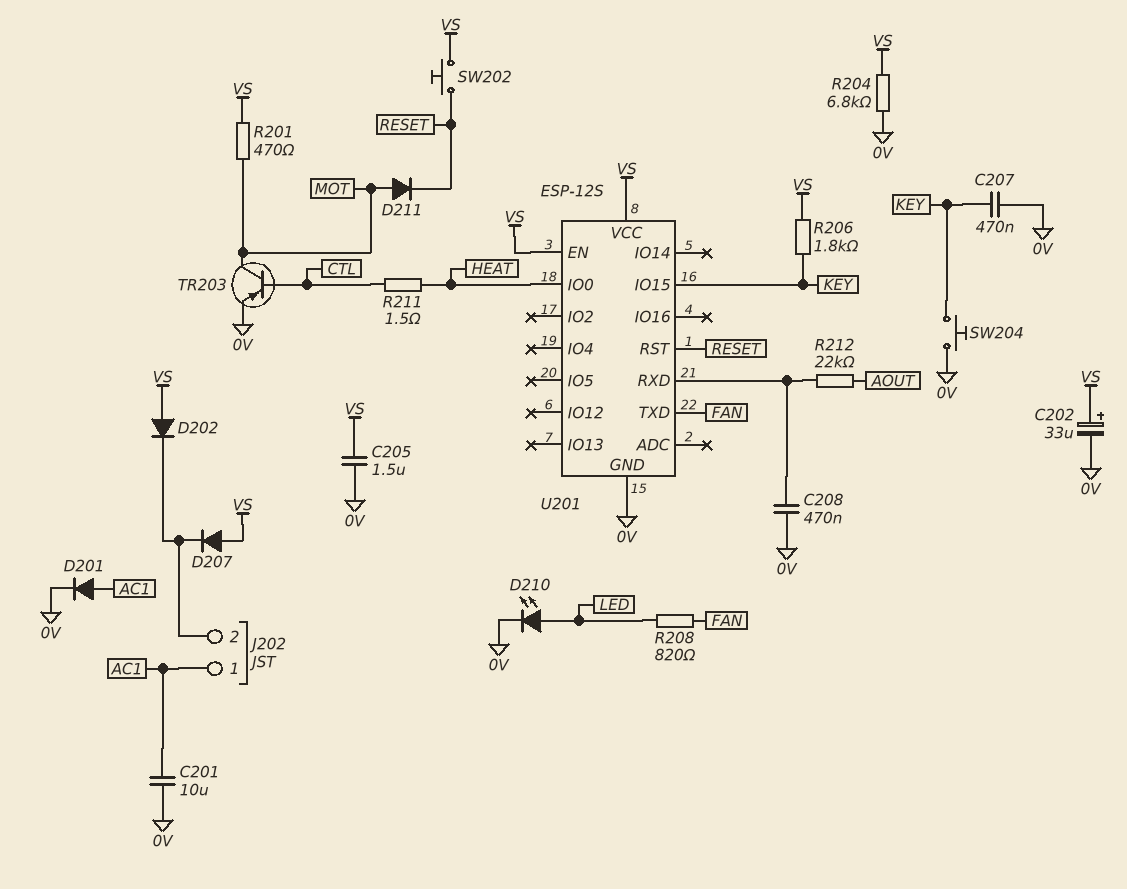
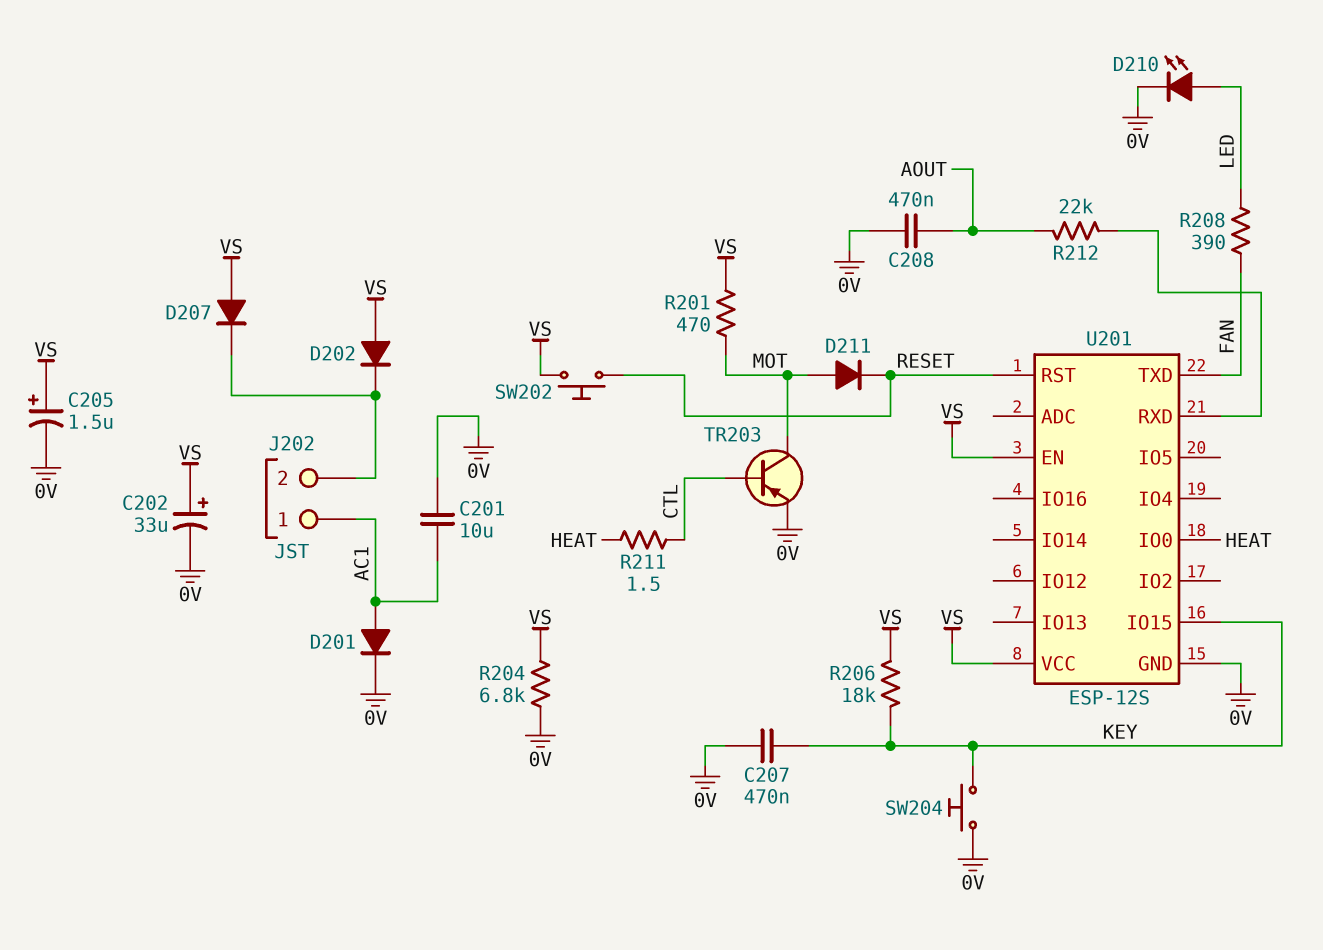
C205: 1.5uF (0V, VS) -> 1.5uF (plus VS, minus 0V)
C208: 470nF (0V, U201/RXD) -> 470nF (0V, AOUT)
R206: 1.8k (KEY, VS) -> 18k (KEY, VS)
R208: 820 (FAN, LED) -> 390 (FAN, LED)

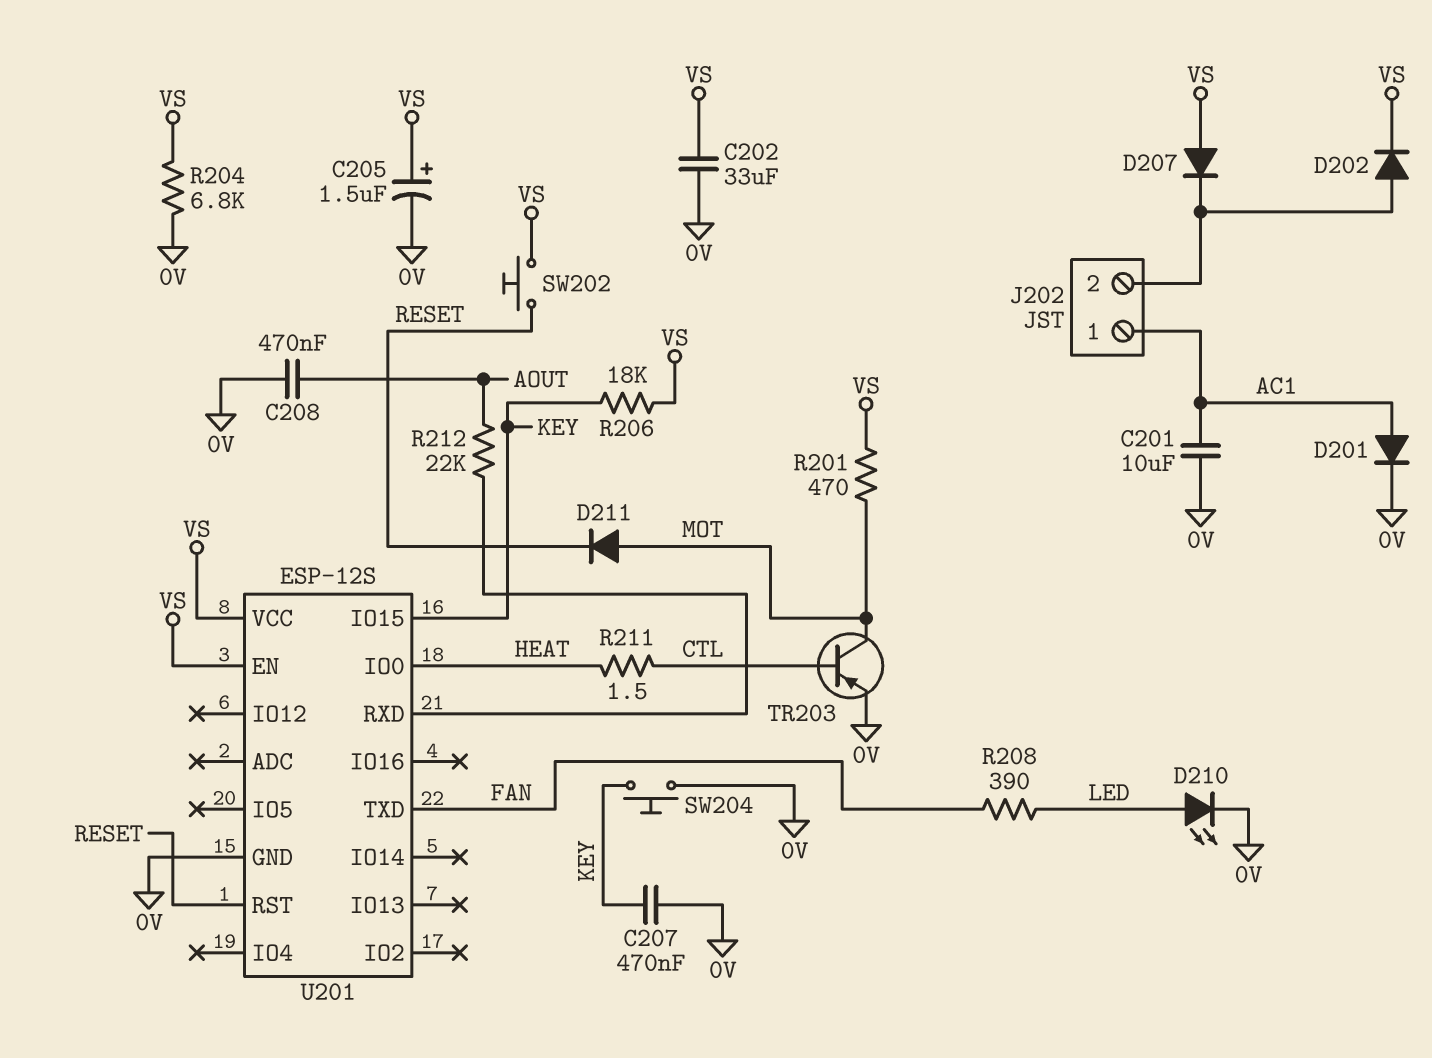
C202: 33uF (plus VS, minus 0V) -> 33uF (0V, VS)
D202: diode (A VS, K J202/2) -> diode (A J202/2, K VS)

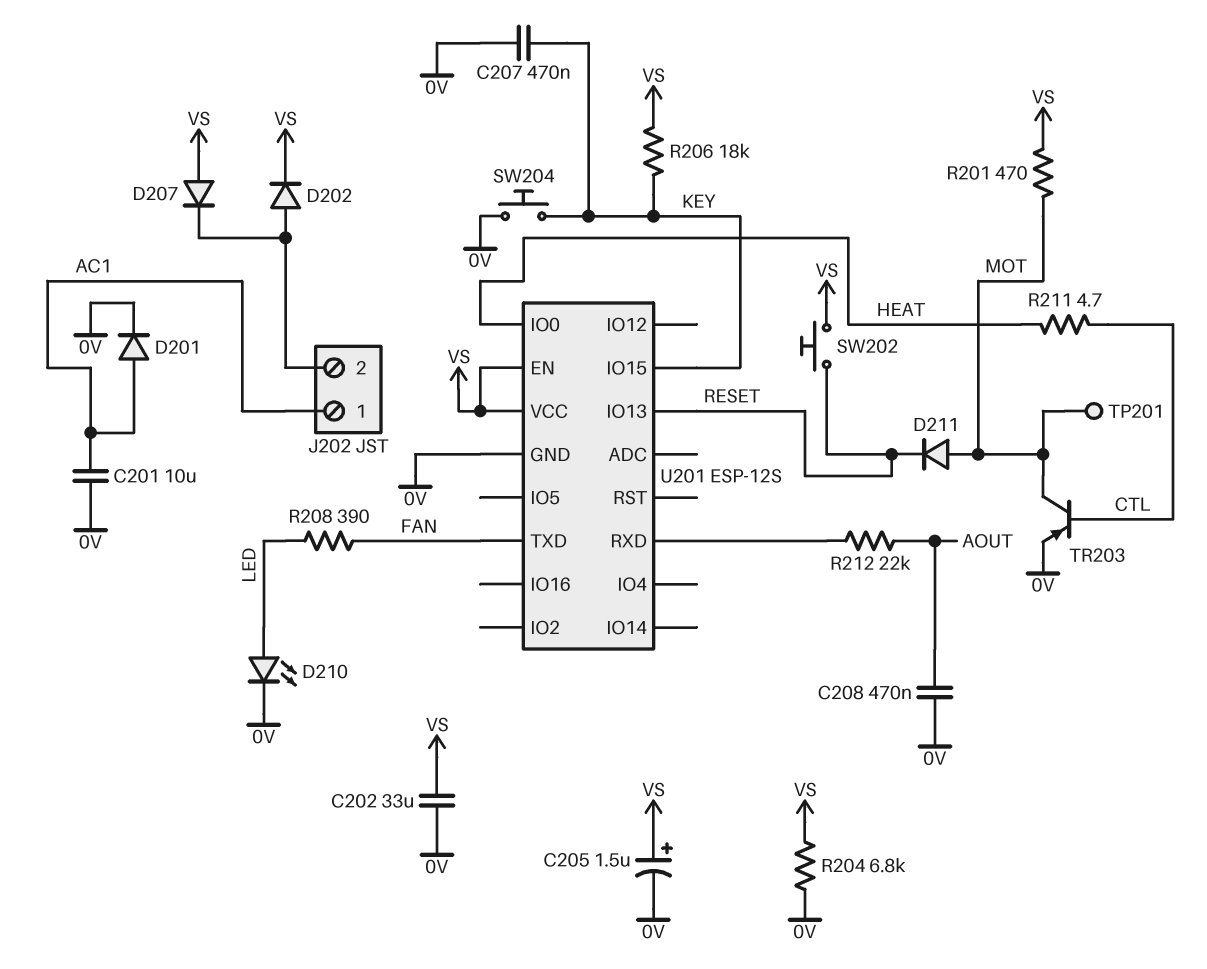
R211: 1.5 (CTL, HEAT) -> 4.7 (CTL, HEAT)
TP201: none -> test point (MOT)
U201 pin IO13: none -> RESET
U201 pin RST: RESET -> none

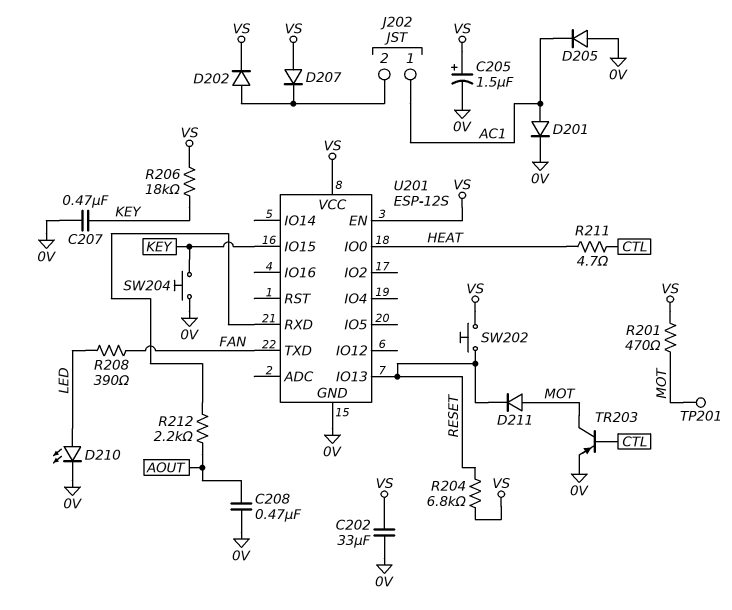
C201: 10uF (0V, AC1) -> none
D205: none -> diode (A 0V, K AC1)
R204: 6.8k (0V, VS) -> 6.8k (RESET, VS)
R212: 22k (AOUT, U201/RXD) -> 2.2k (AOUT, U201/RXD)

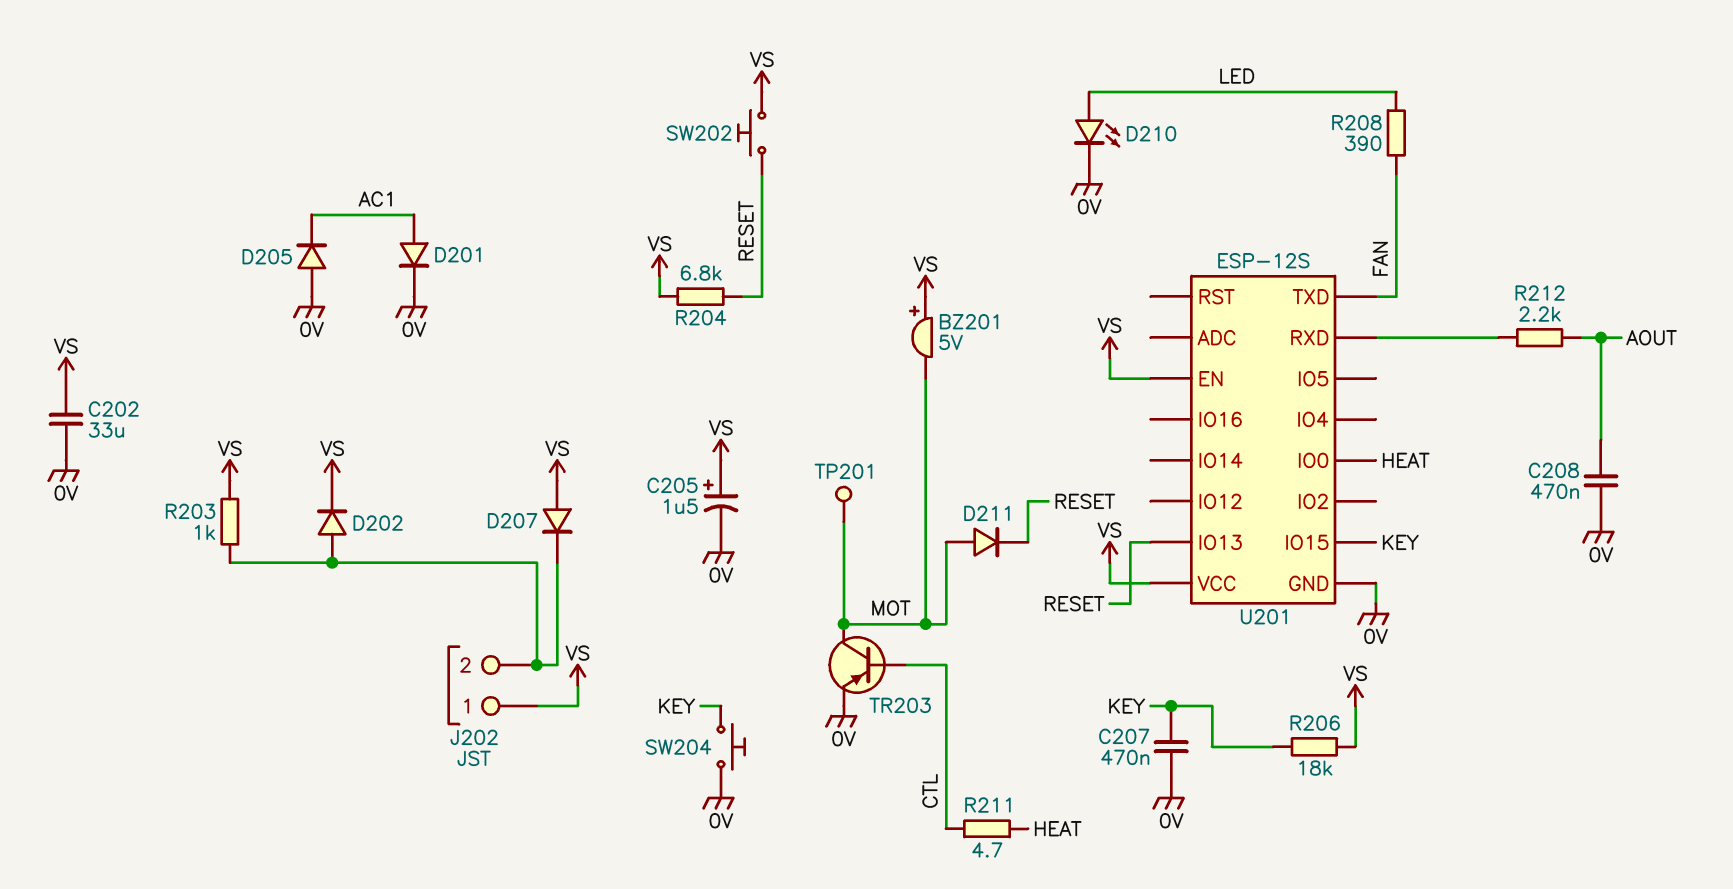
BZ201: none -> buzzer 5V (plus VS, minus MOT)
J202 pin 1: AC1 -> VS
R201: 470 (MOT, VS) -> none
R203: none -> 1k (J202/2, VS)

